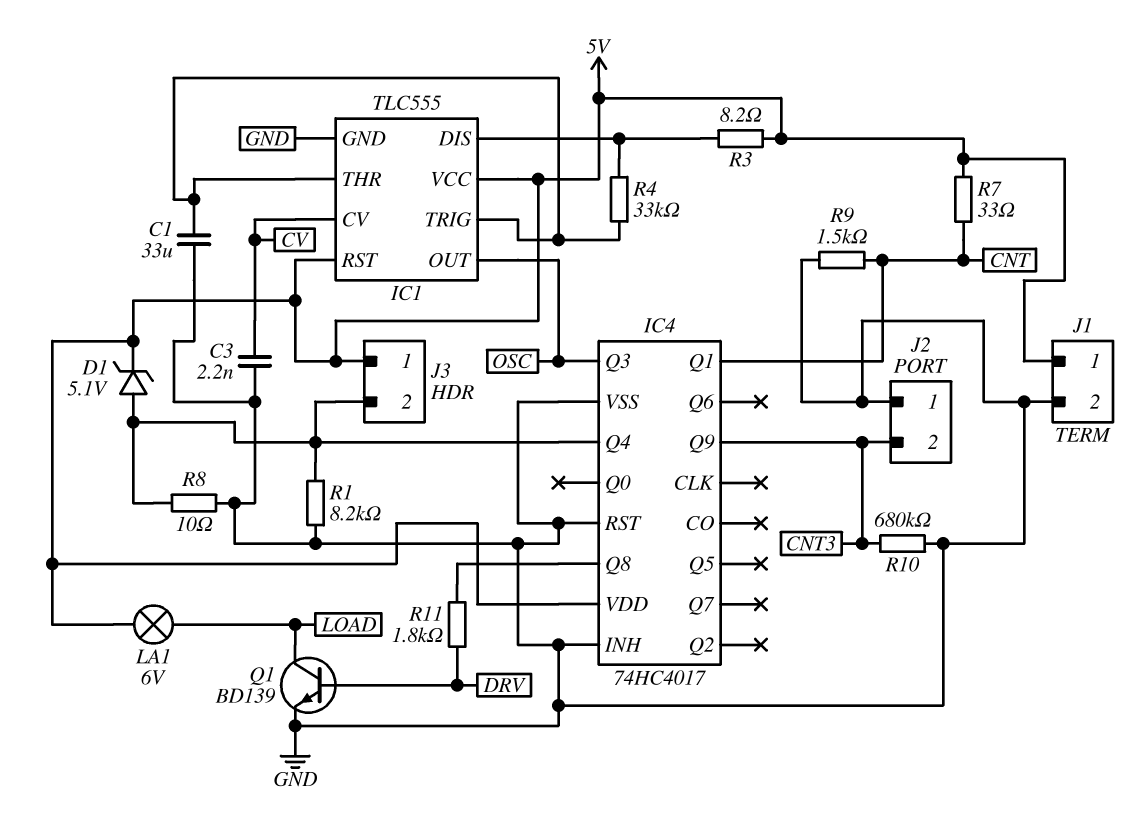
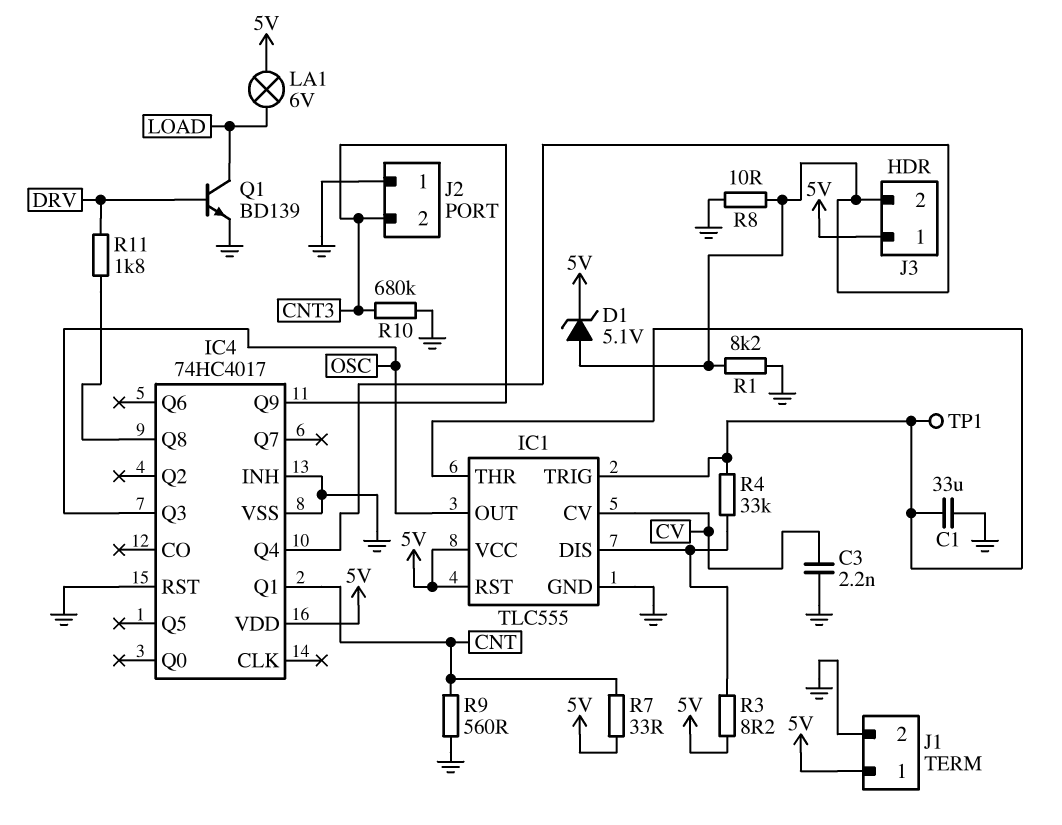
R9: 1.5k (CNT, GND) -> 560 (CNT, GND)
TP1: none -> test point (IC1/THR)

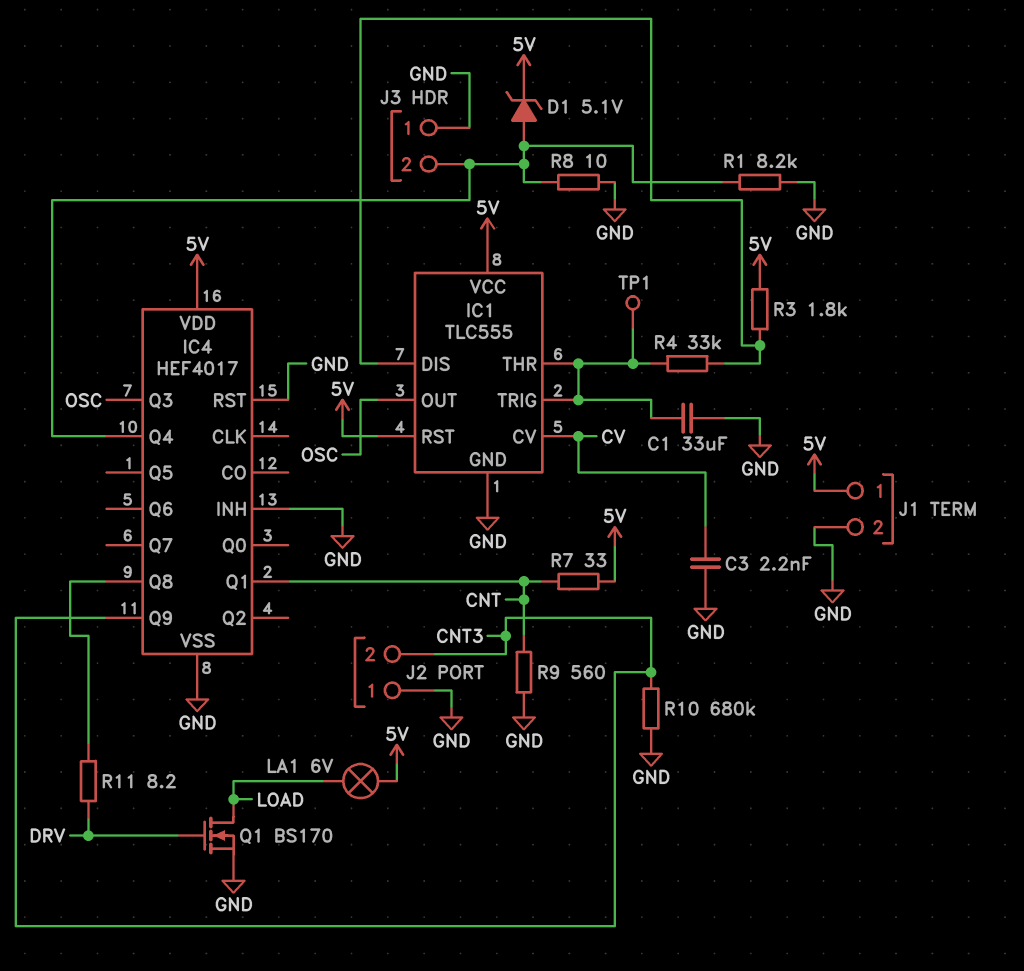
IC4: 74HC4017 -> HEF4017
J3 pin 1: 5V -> GND
Q1: NPN BD139 (B DRV, C LOAD, E GND) -> NMOS BS170 (G DRV, D LOAD, S GND)
R3: 8.2 (5V, IC1/DIS) -> 1.8k (5V, IC1/DIS)
R11: 1.8k (DRV, IC4/Q8) -> 8.2 (DRV, IC4/Q8)

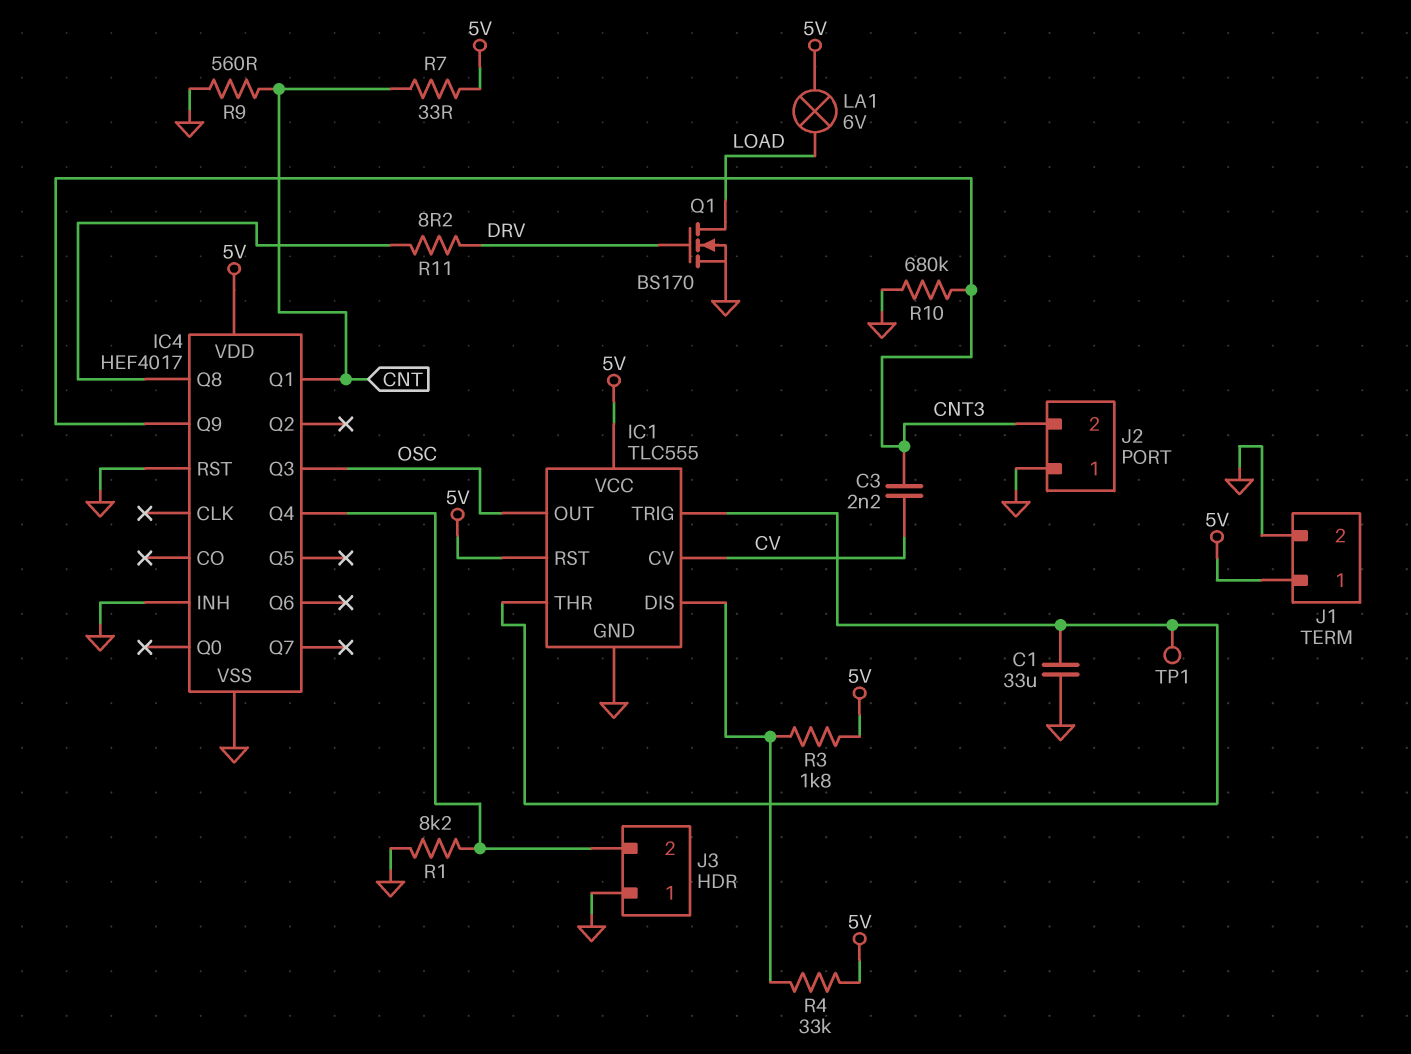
C3: 2.2nF (CV, GND) -> 2.2nF (CNT3, CV)
D1: zener 5.1V (A IC4/Q4, K 5V) -> none
R4: 33k (IC1/DIS, IC1/THR) -> 33k (5V, IC1/DIS)
R8: 10 (GND, IC4/Q4) -> none

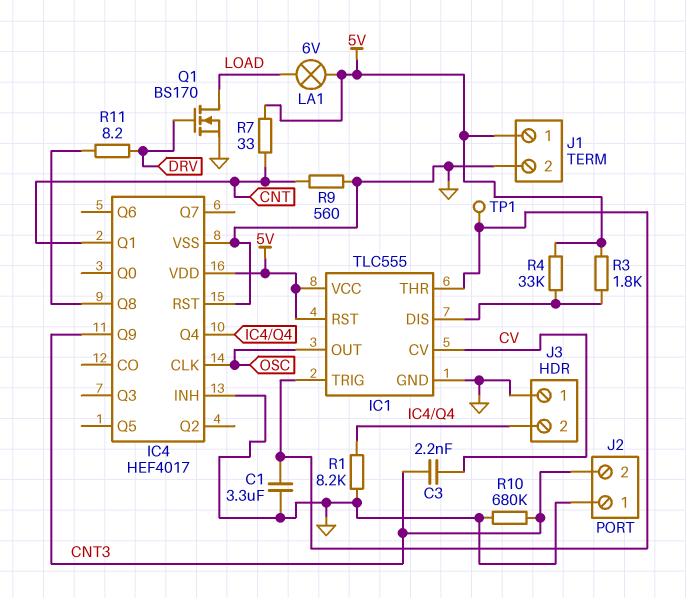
C1: 33uF (GND, IC1/THR) -> 3.3uF (GND, IC1/THR)
IC4 pin CLK: none -> OSC
IC4 pin Q3: OSC -> none

